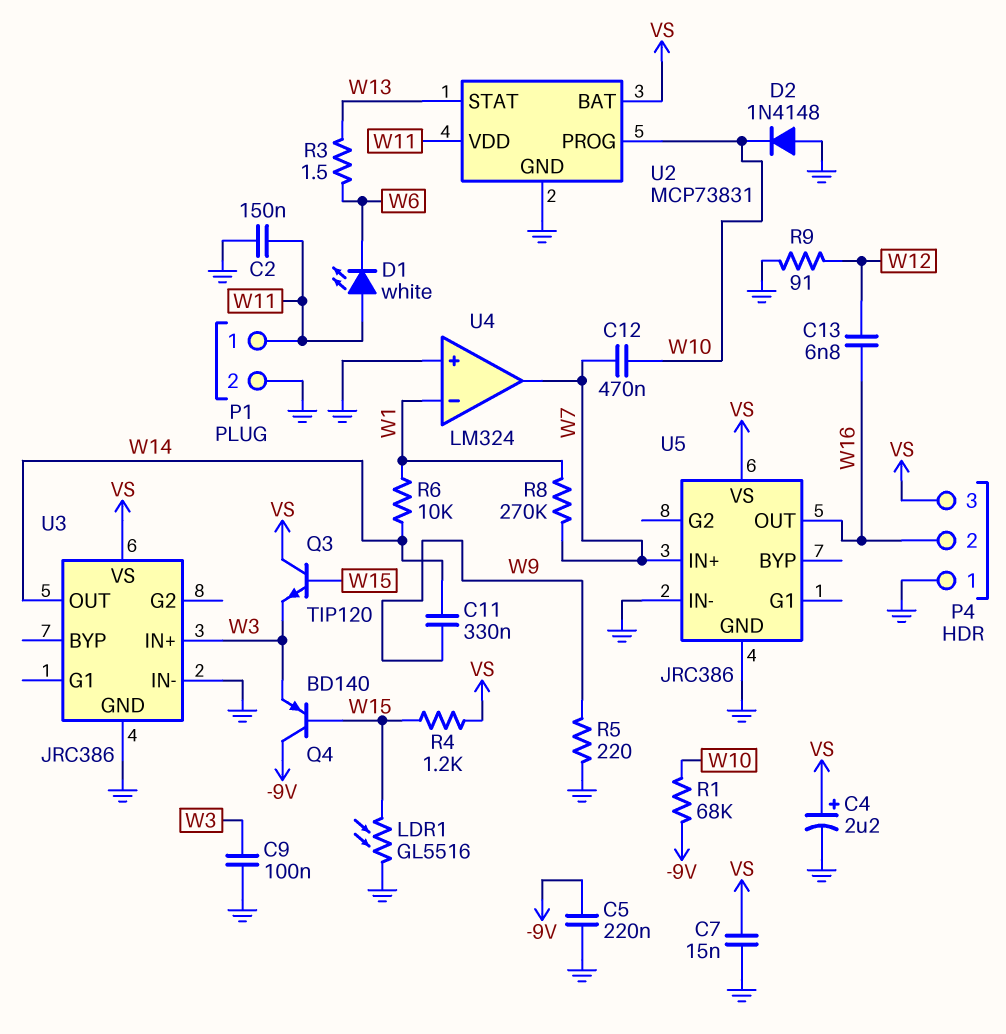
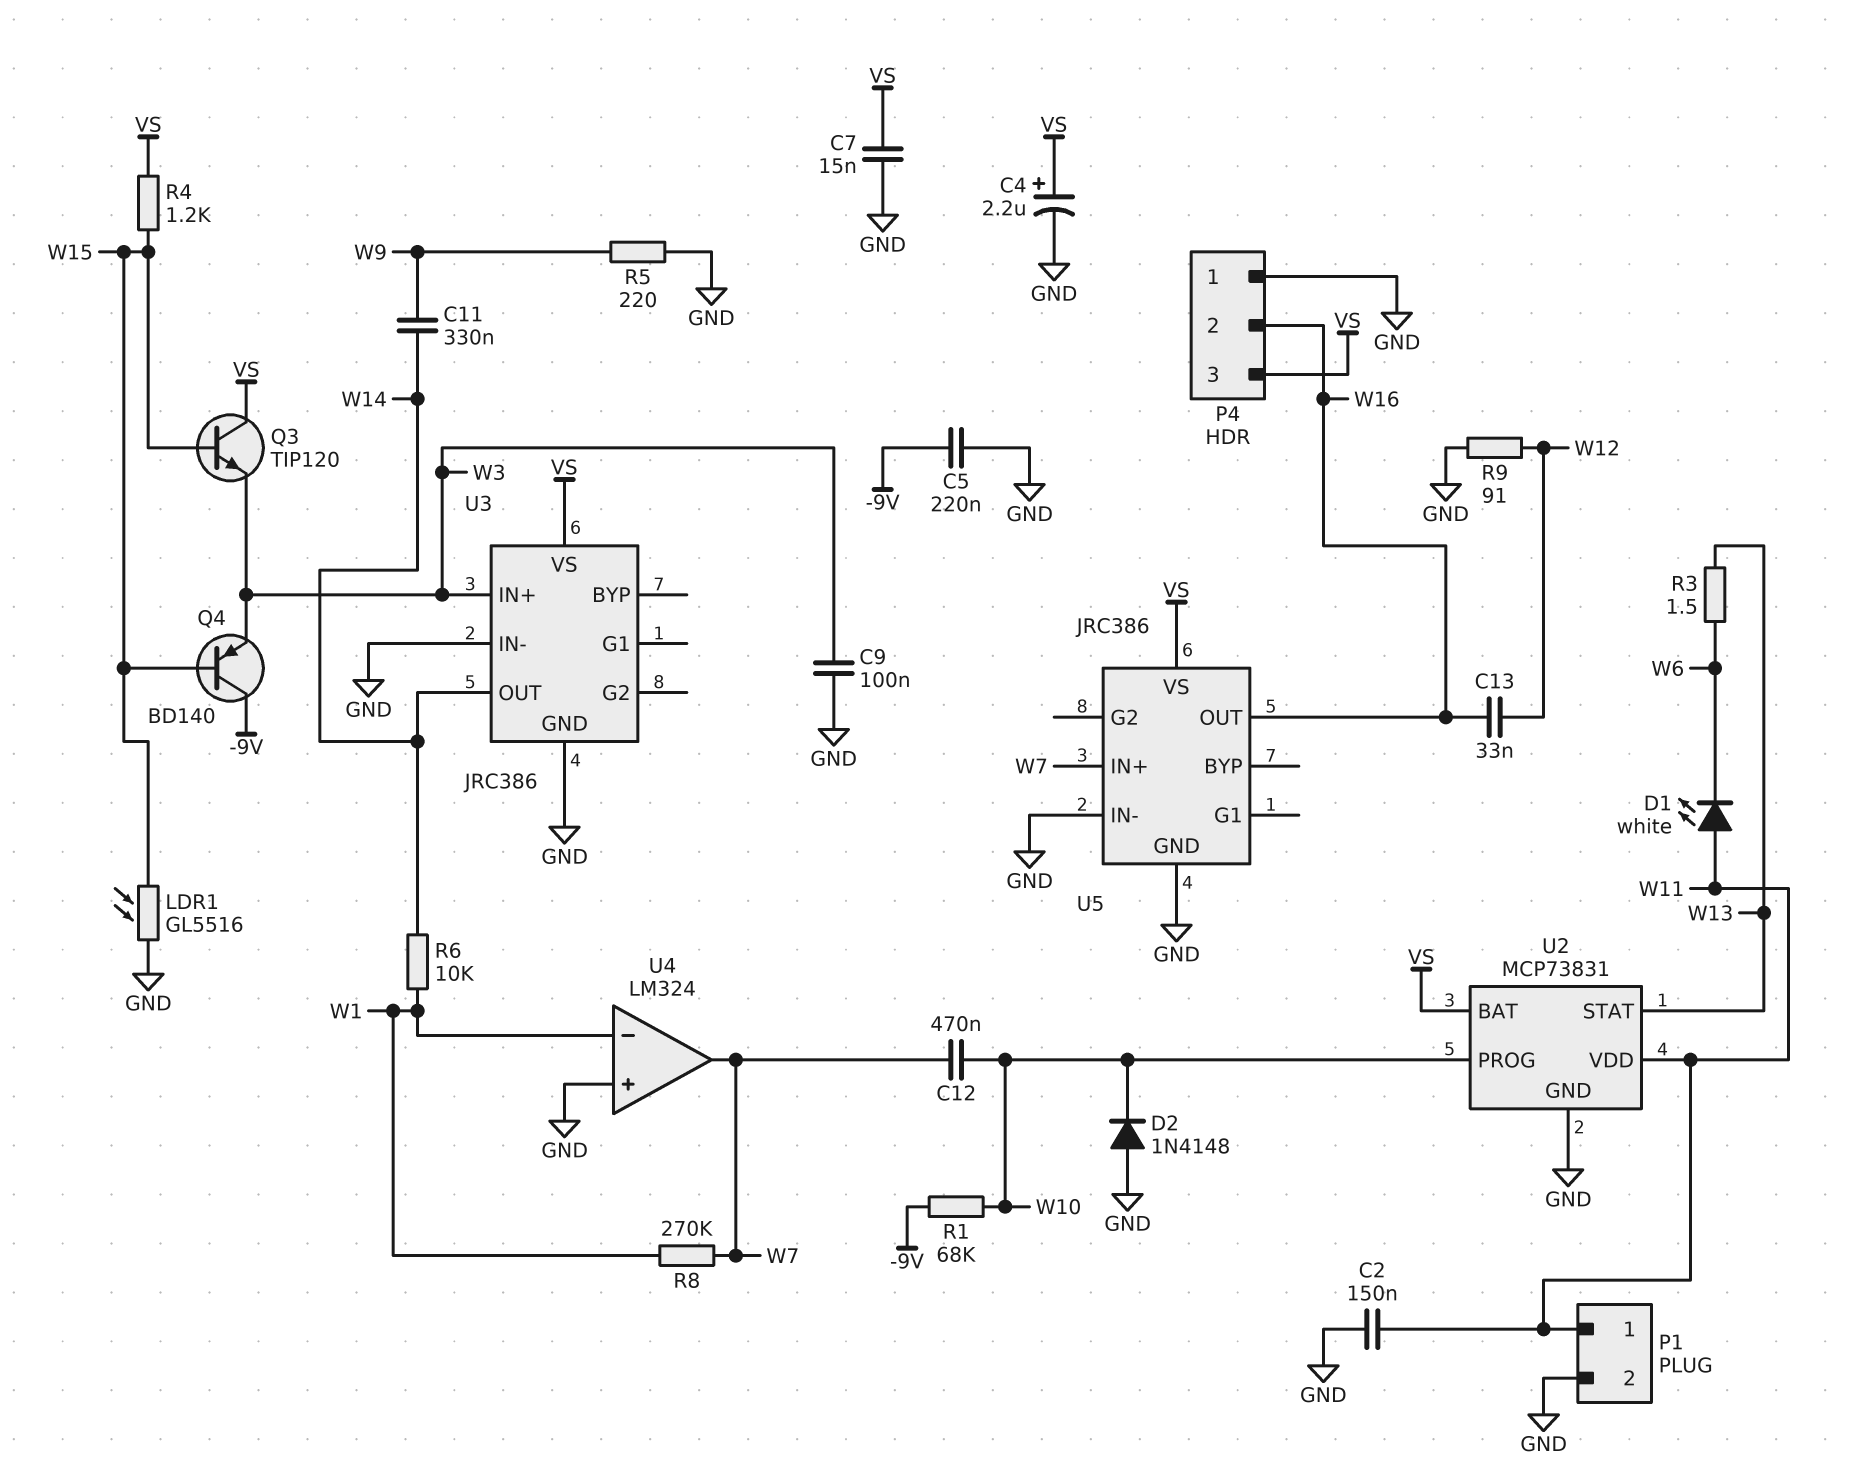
C13: 6.8nF (W12, W16) -> 33nF (W12, W16)

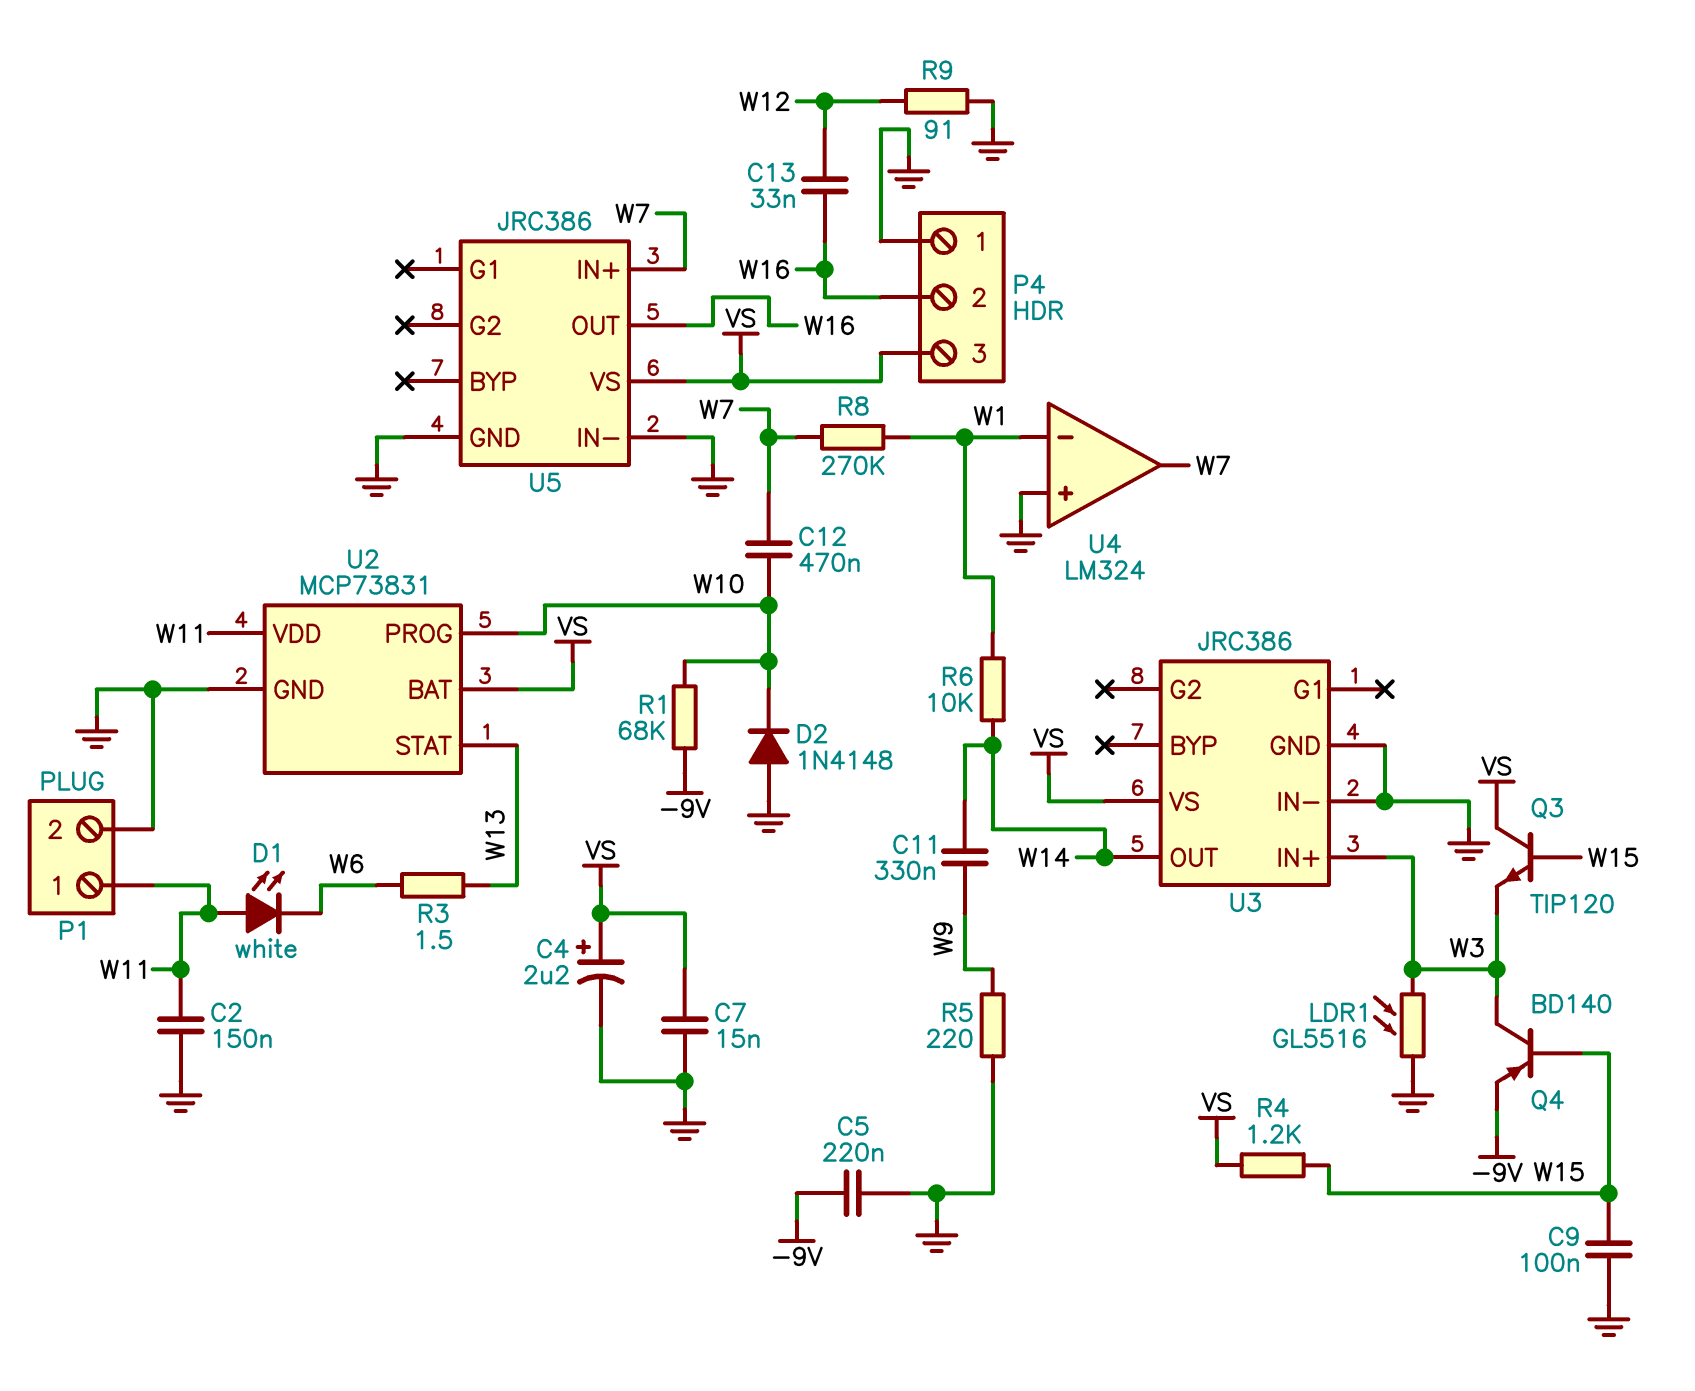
C9: 100nF (GND, W3) -> 100nF (GND, W15)
LDR1: GL5516 (GND, W15) -> GL5516 (GND, W3)
Q4: PNP BD140 (B W15, C -9V, E W3) -> PNP BD140 (B W15, C W3, E -9V)

